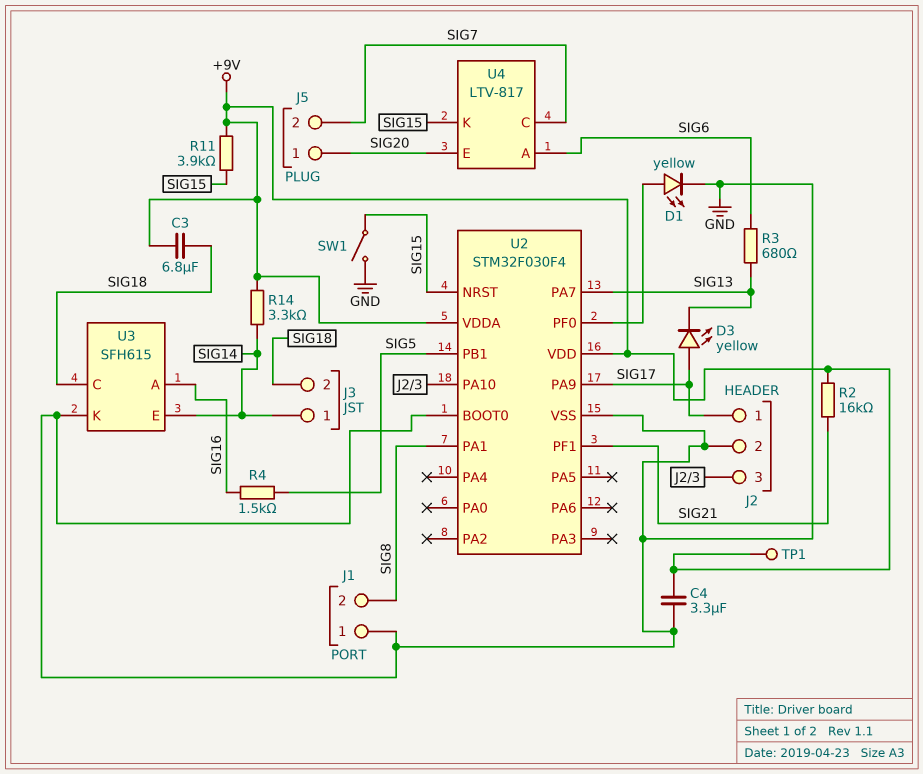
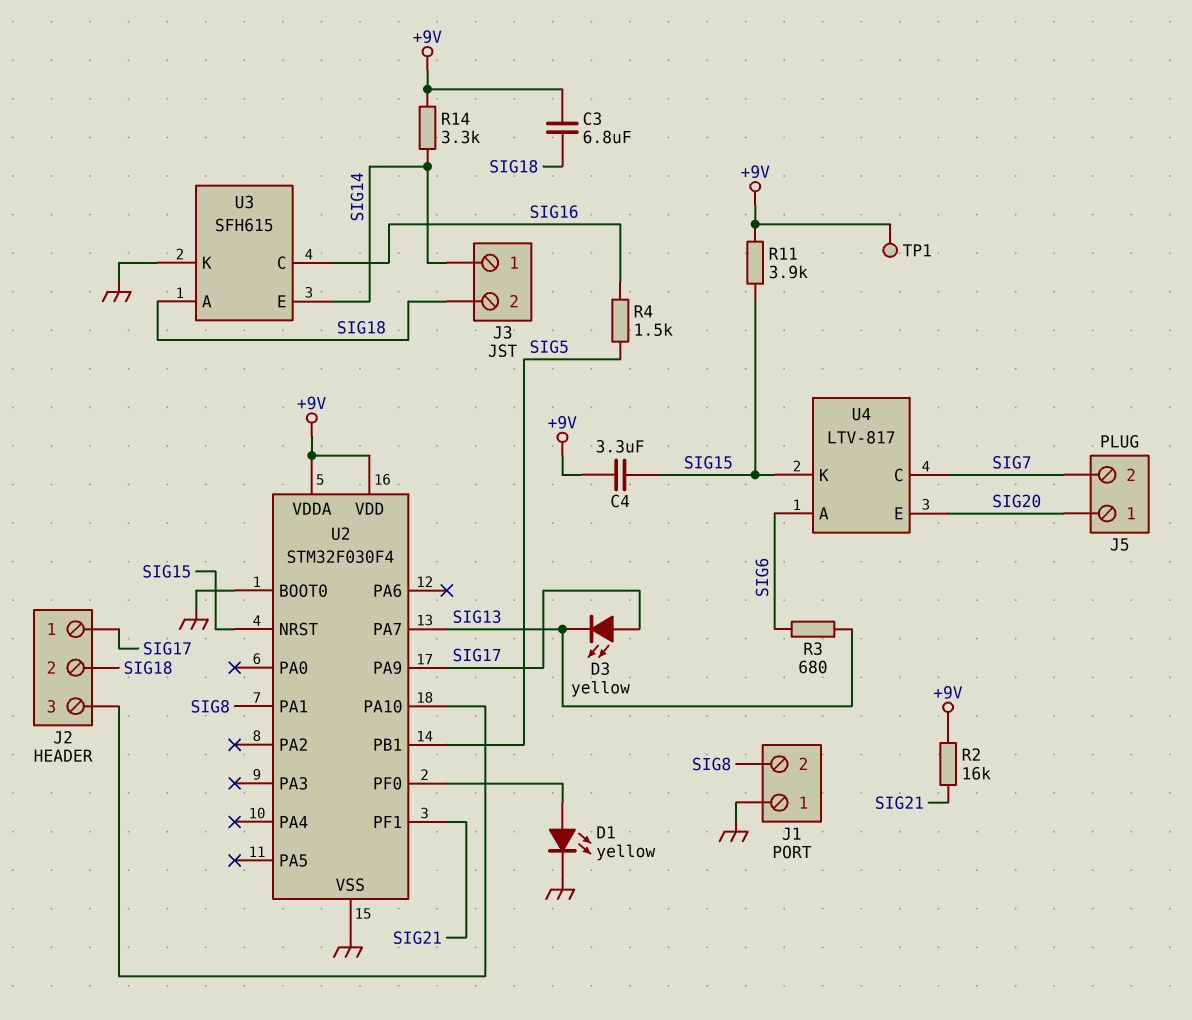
C4: 3.3uF (+9V, GND) -> 3.3uF (+9V, SIG15)
J2 pin 2: GND -> SIG18
SW1: switch (GND, SIG15) -> none
U3 pin A: SIG16 -> SIG18
U3 pin C: SIG18 -> SIG16

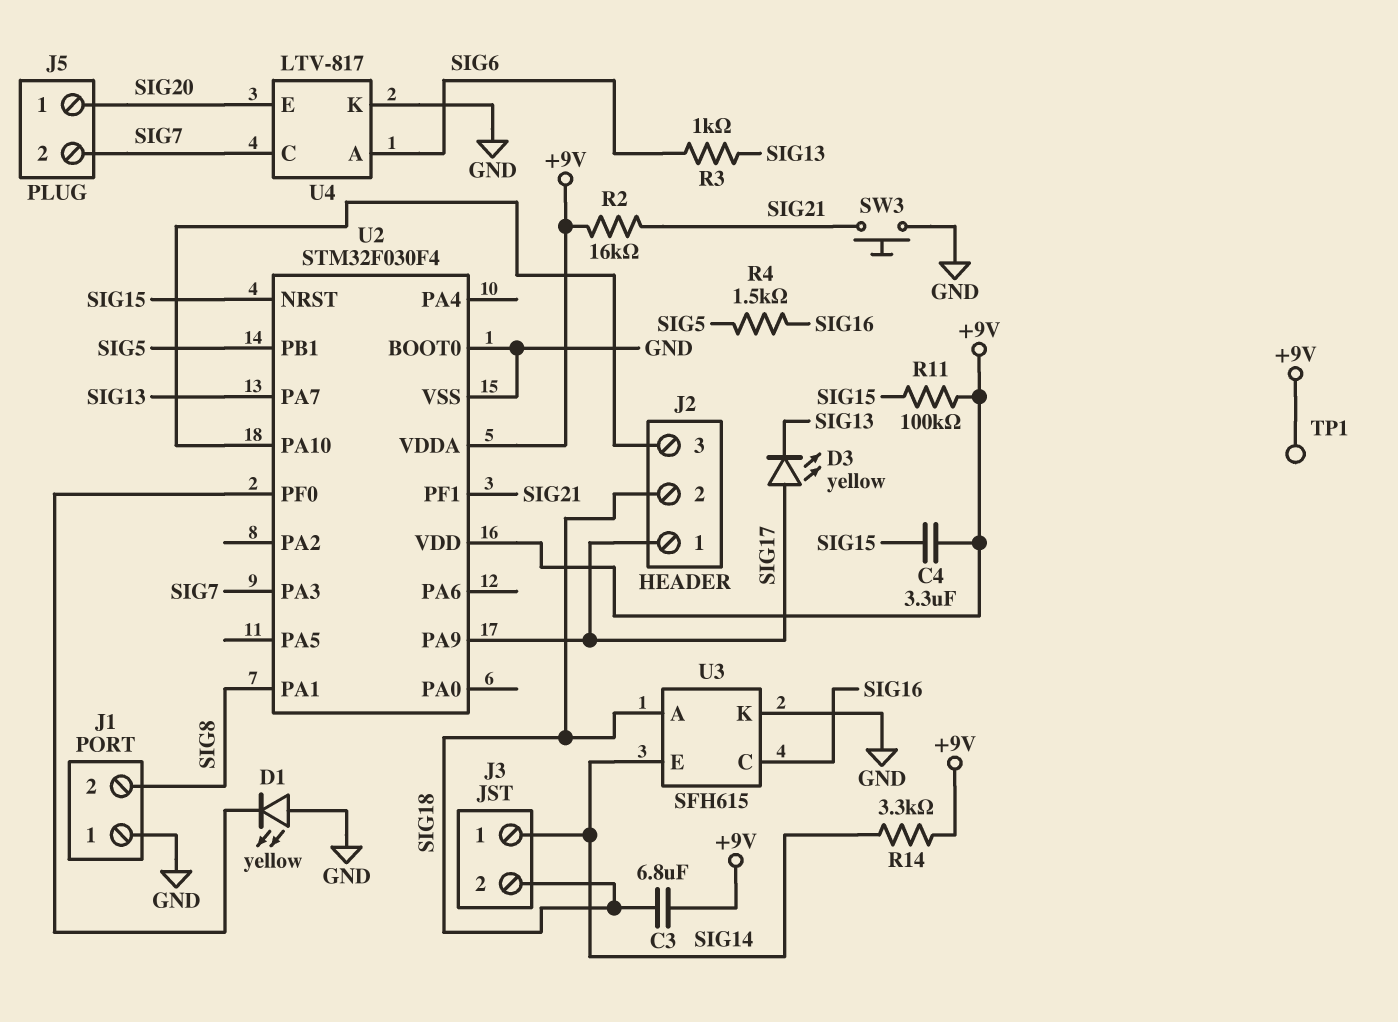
D1: LED yellow (A U2/PF0, K GND) -> LED yellow (A GND, K U2/PF0)
R3: 680 (SIG6, SIG13) -> 1k (SIG6, SIG13)
R11: 3.9k (+9V, SIG15) -> 100k (+9V, SIG15)
SW3: none -> button (GND, SIG21)
U2 pin PA3: none -> SIG7
U4 pin K: SIG15 -> GND

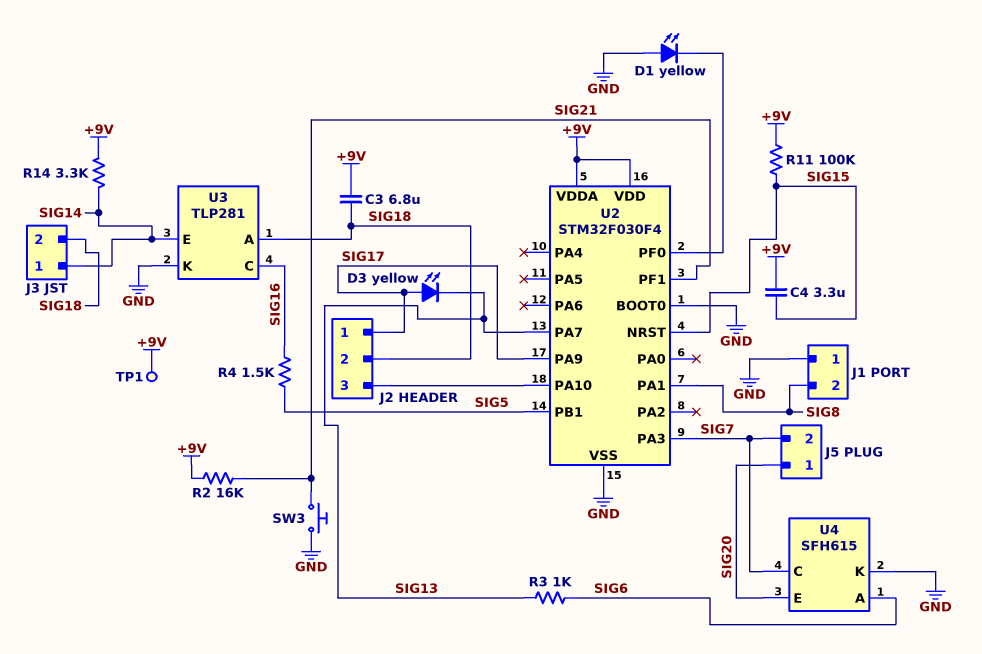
U3: SFH615 -> TLP281
U4: LTV-817 -> SFH615

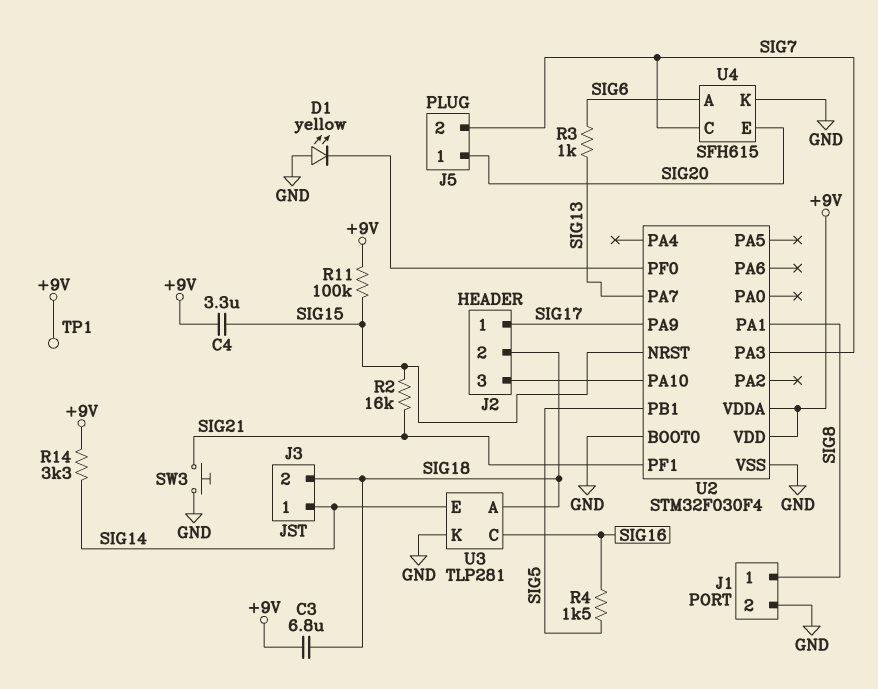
D3: LED yellow (A SIG17, K SIG13) -> none
J1 pin 1: GND -> SIG8
J1 pin 2: SIG8 -> GND
R2: 16k (+9V, SIG21) -> 16k (SIG15, SIG21)

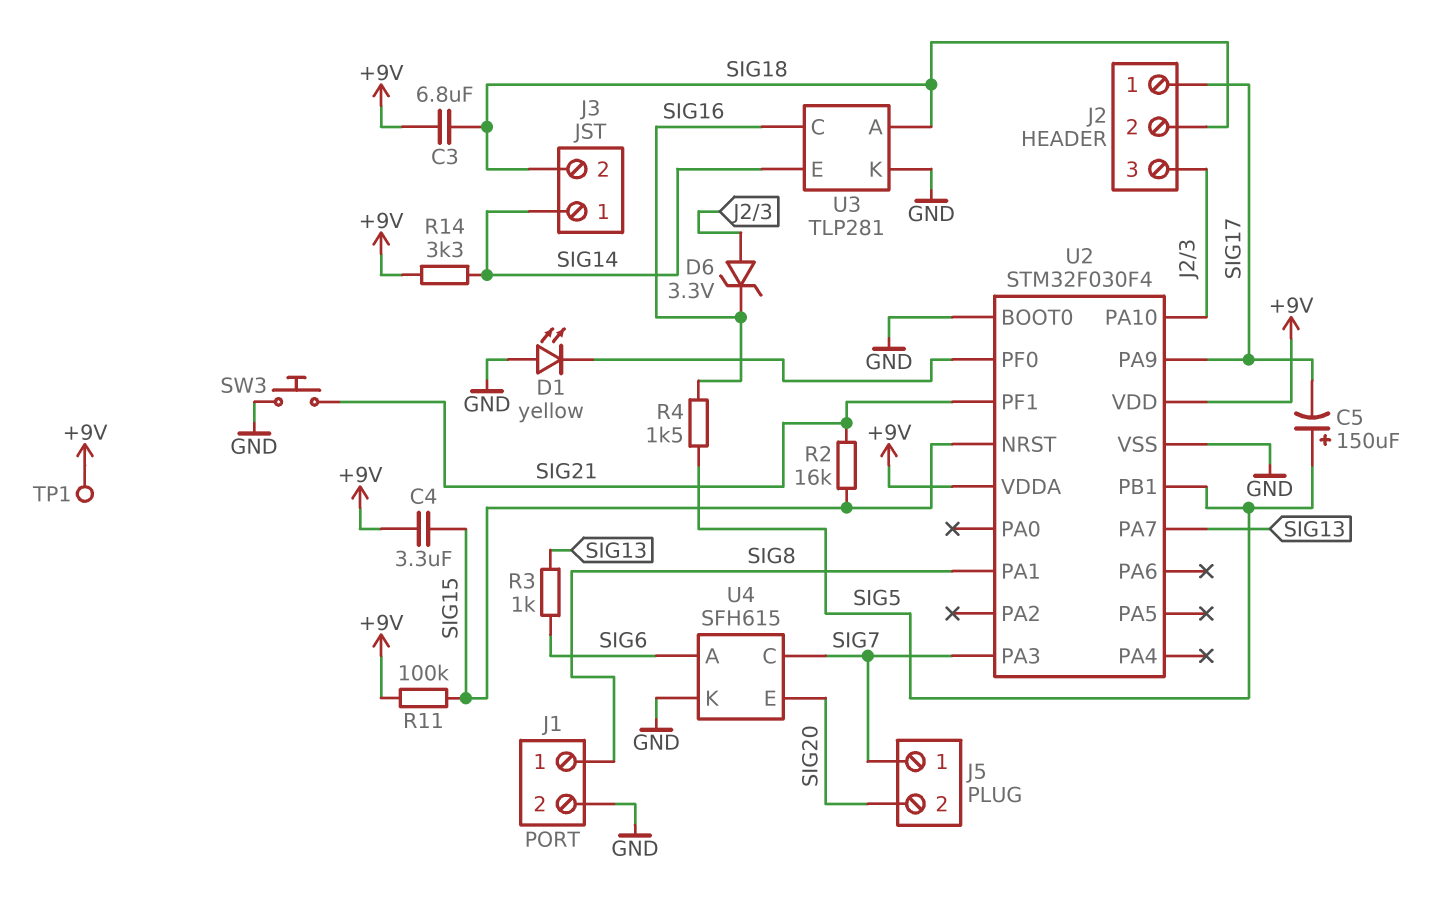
C5: none -> 150uF (plus SIG5, minus SIG17)
D6: none -> zener 3.3V (A J2/3, K SIG16)
J5 pin 1: SIG20 -> SIG7
J5 pin 2: SIG7 -> SIG20

